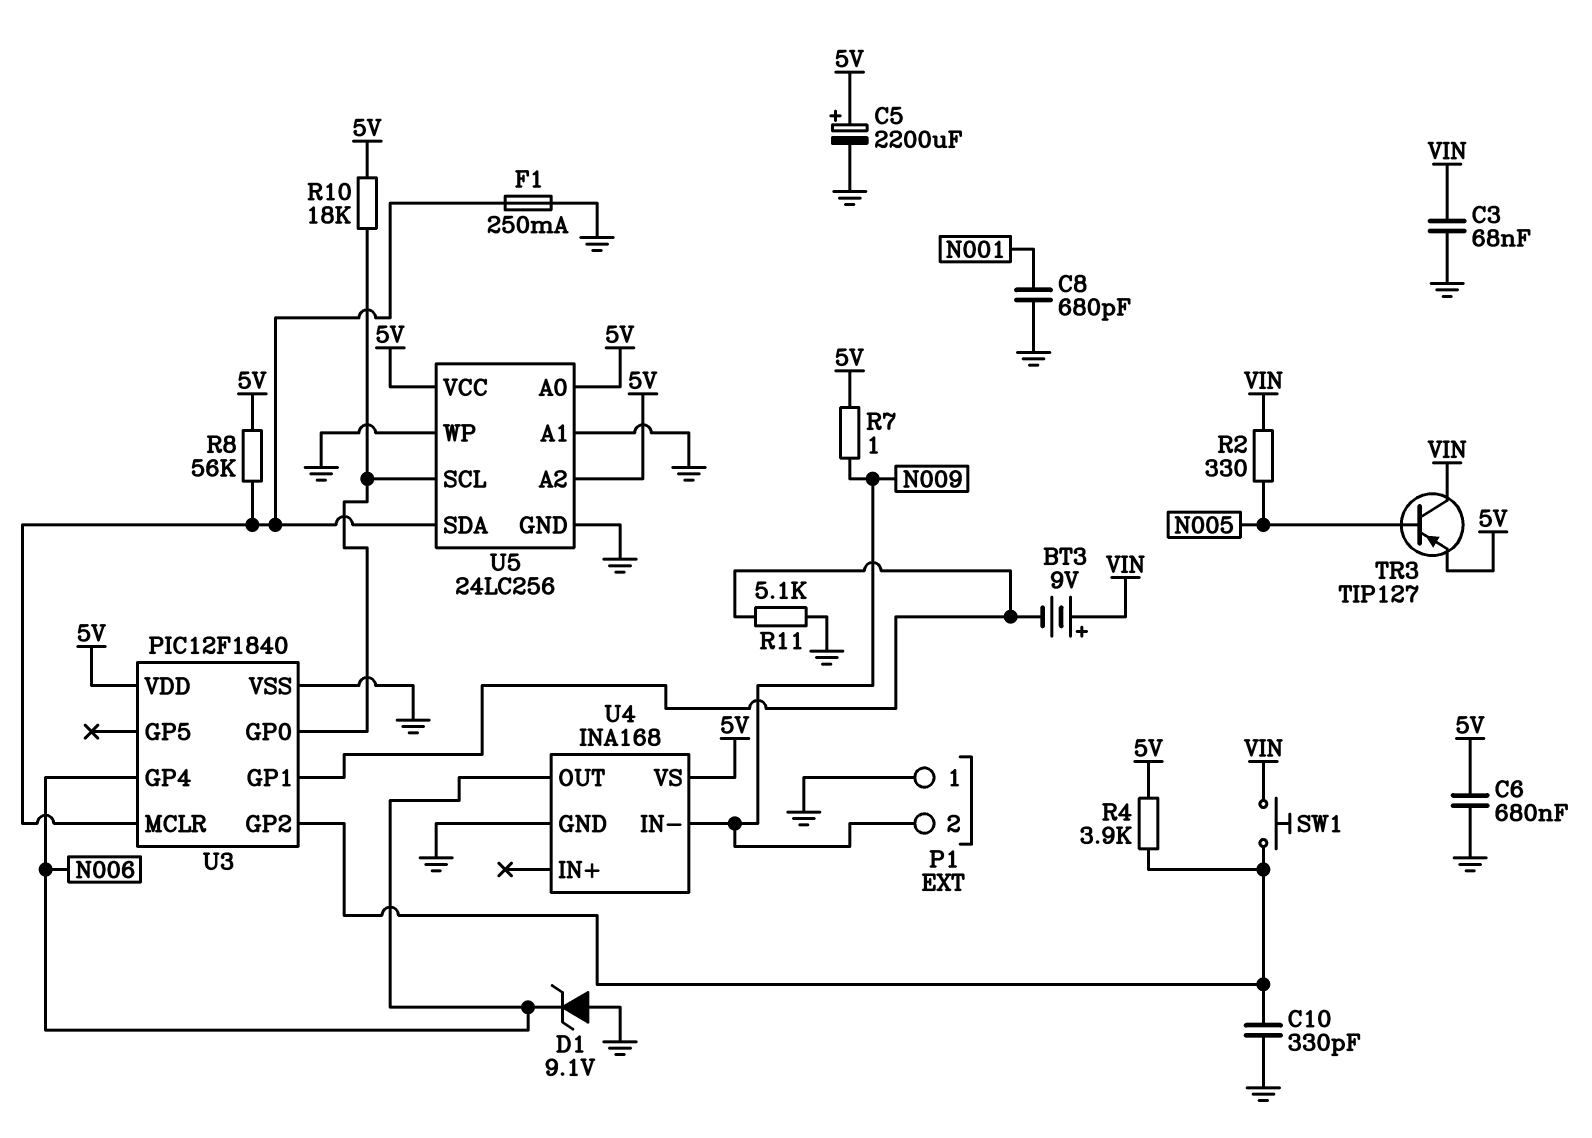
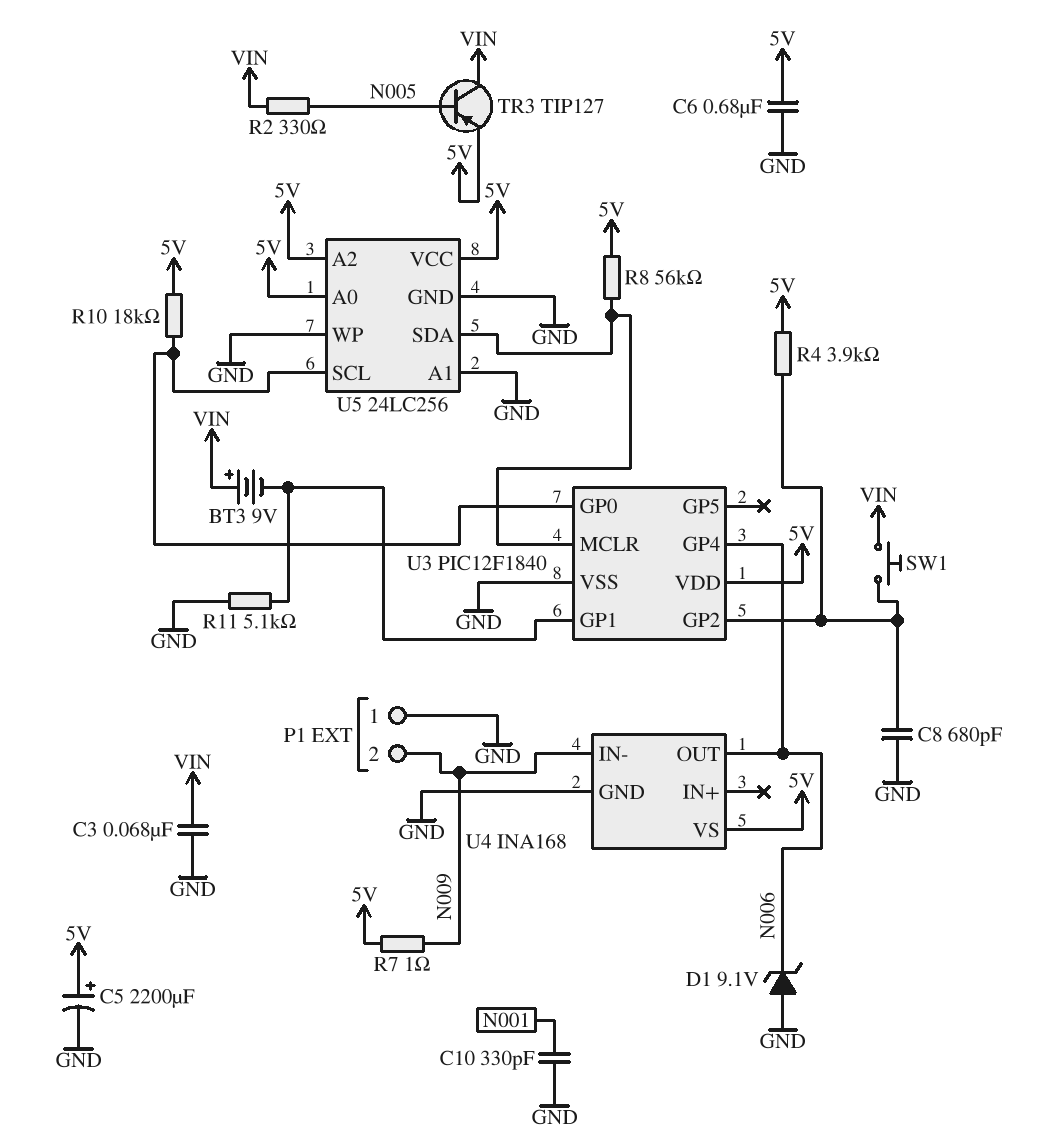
C8: 680pF (GND, N001) -> 680pF (GND, U3/GP2)
C10: 330pF (GND, U3/GP2) -> 330pF (GND, N001)
F1: 250mA (GND, U3/MCLR) -> none

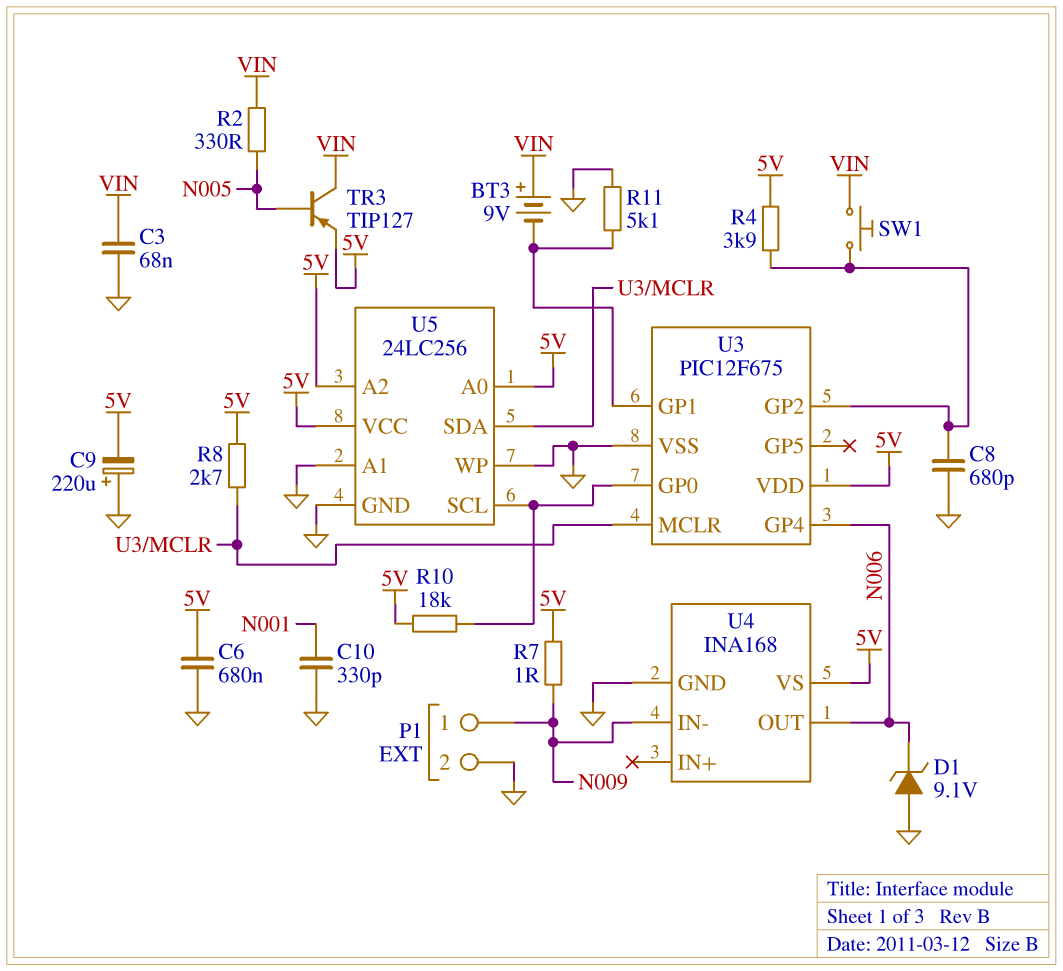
C5: 2200uF (plus 5V, minus GND) -> none
C9: none -> 220uF (plus GND, minus 5V)
P1 pin 1: GND -> N009
P1 pin 2: N009 -> GND
R8: 56k (5V, U3/MCLR) -> 2.7k (5V, U3/MCLR)
U3: PIC12F1840 -> PIC12F675

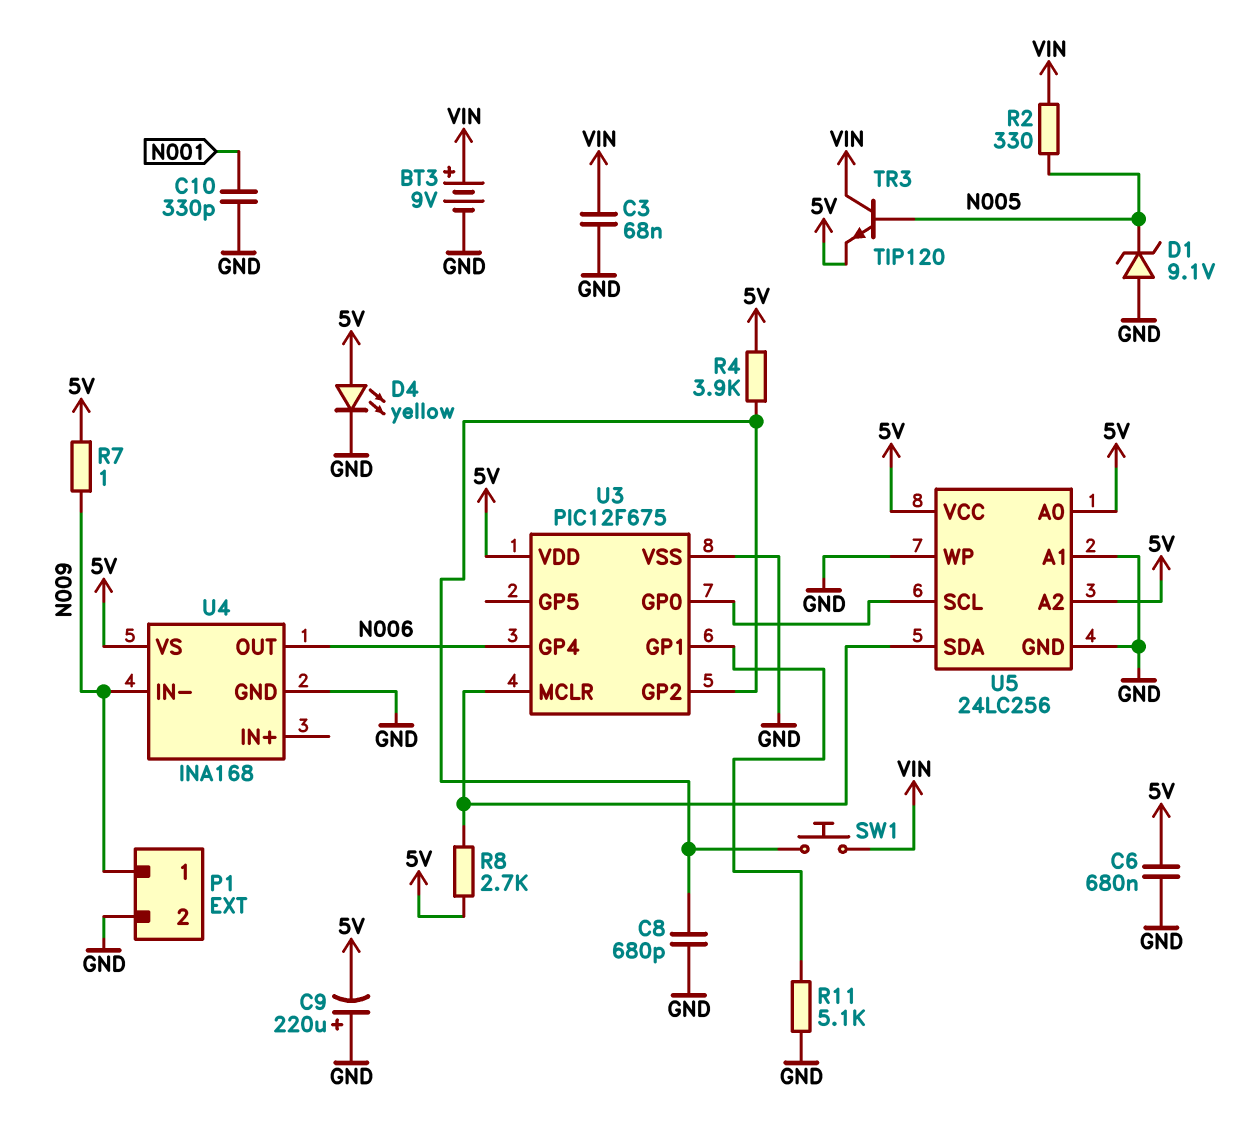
BT3: 9V (plus VIN, minus U3/GP1) -> 9V (plus VIN, minus GND)
D1: zener 9.1V (A GND, K N006) -> zener 9.1V (A GND, K N005)
D4: none -> LED yellow (A 5V, K GND)
R10: 18k (5V, U3/GP0) -> none
TR3: PNP TIP127 (B N005, C VIN, E 5V) -> NPN TIP120 (B N005, C VIN, E 5V)

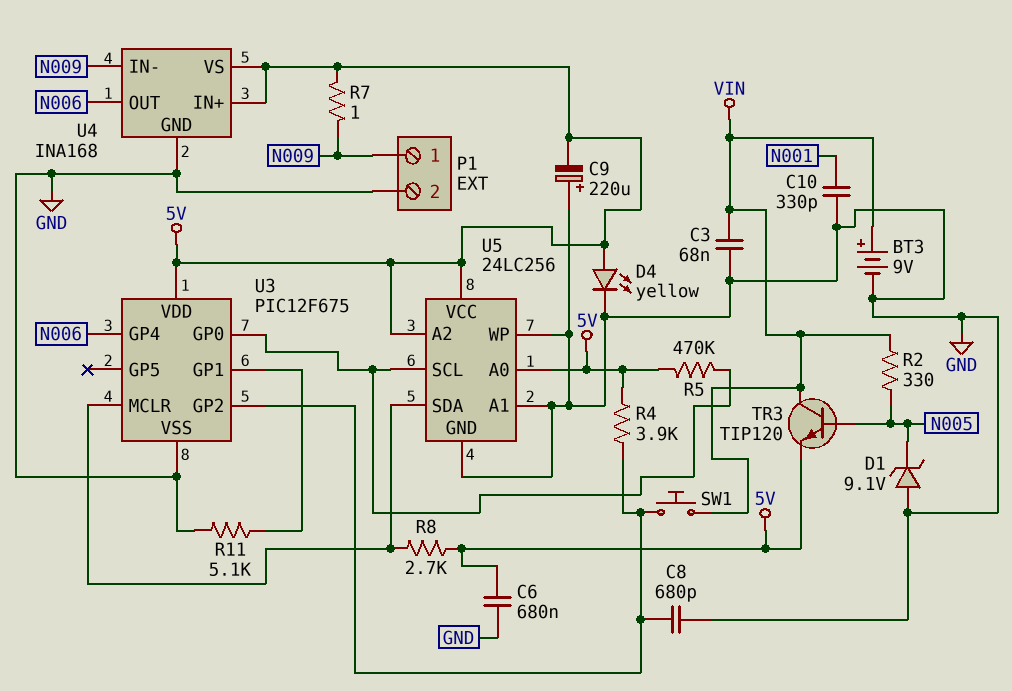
R5: none -> 470k (5V, U3/GP0)
U4 pin IN+: none -> 5V

